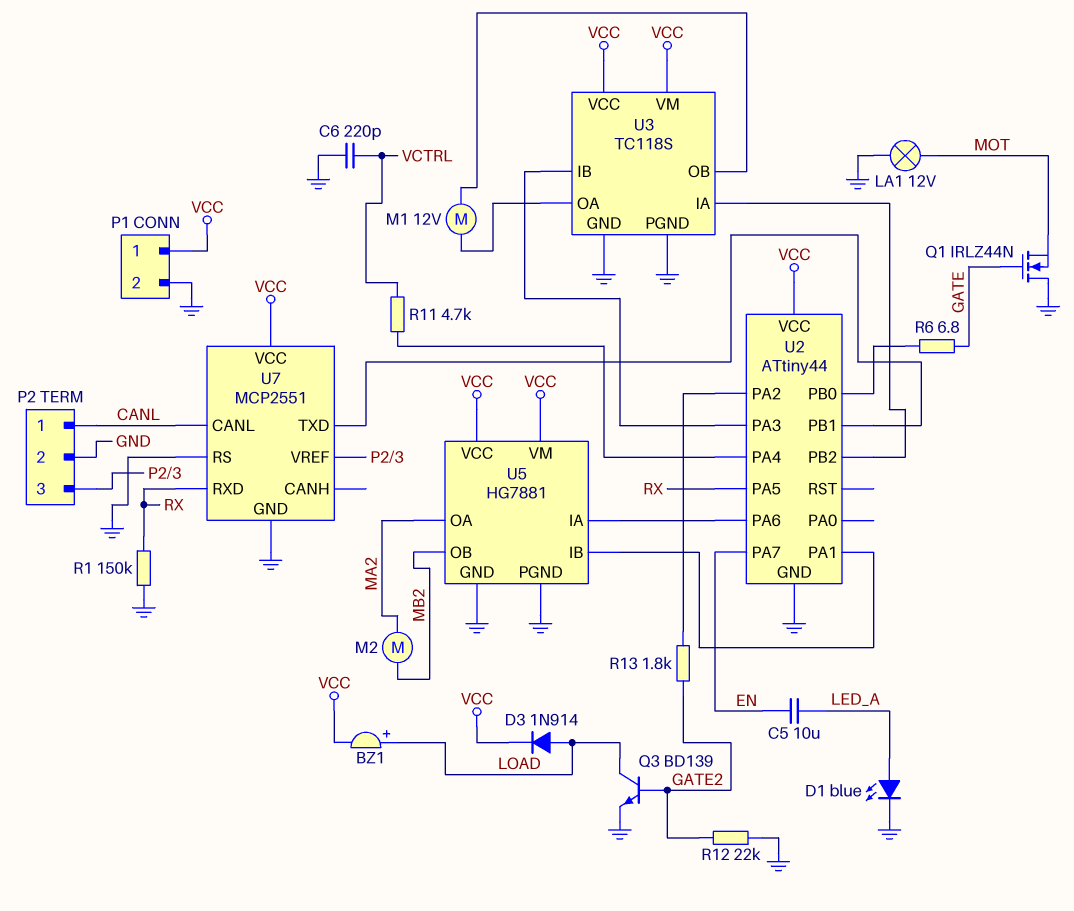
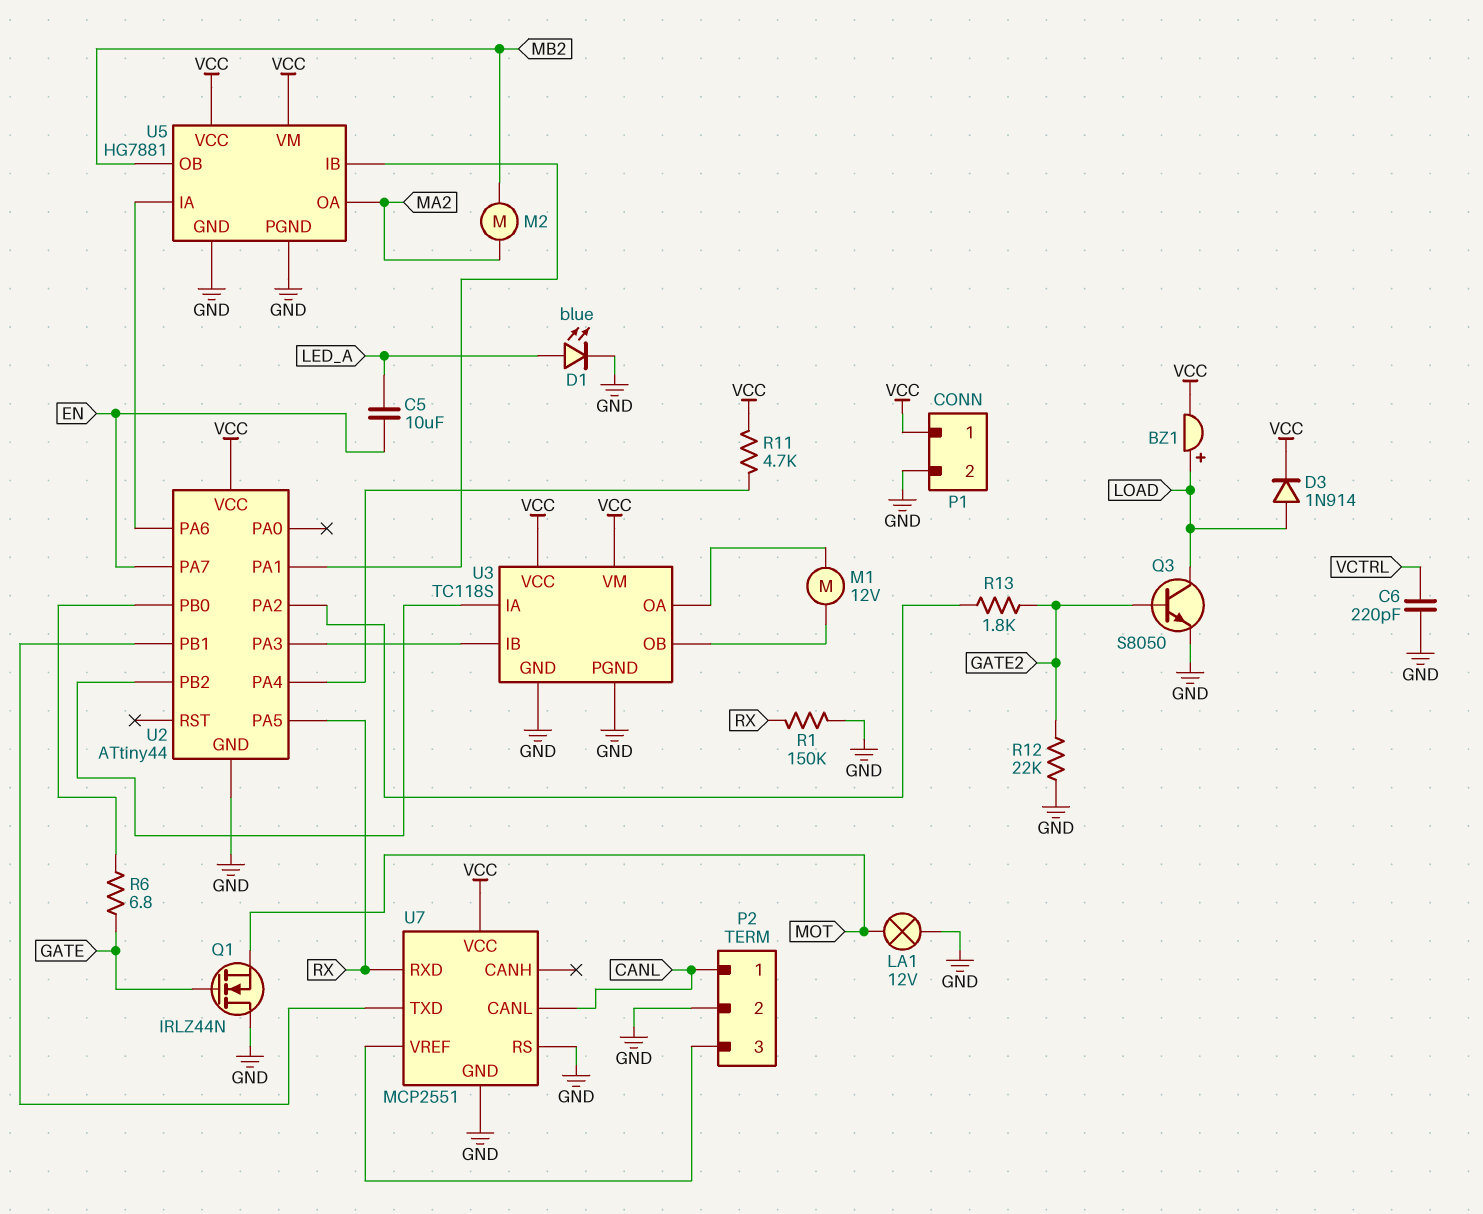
Q3: NPN BD139 (B GATE2, C LOAD, E GND) -> NPN S8050 (B GATE2, C LOAD, E GND)
R11: 4.7k (U2/PA4, VCTRL) -> 4.7k (U2/PA4, VCC)

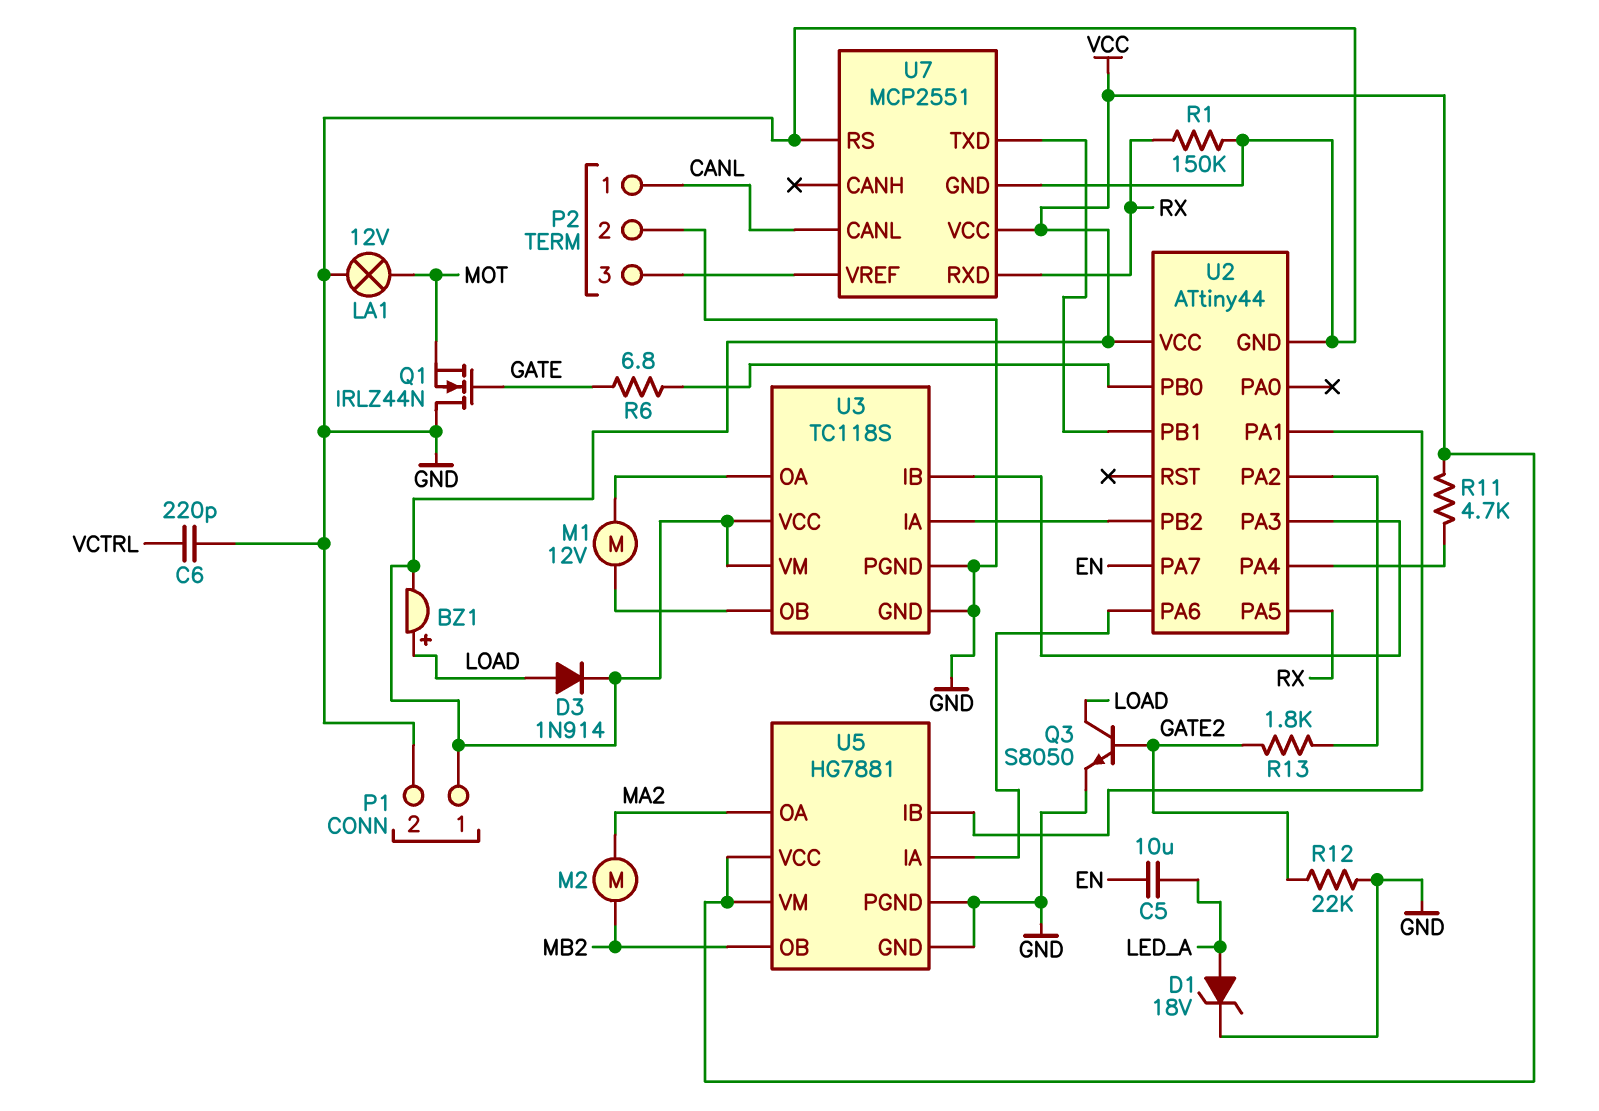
D1: LED blue (A LED_A, K GND) -> zener 18V (A LED_A, K GND)

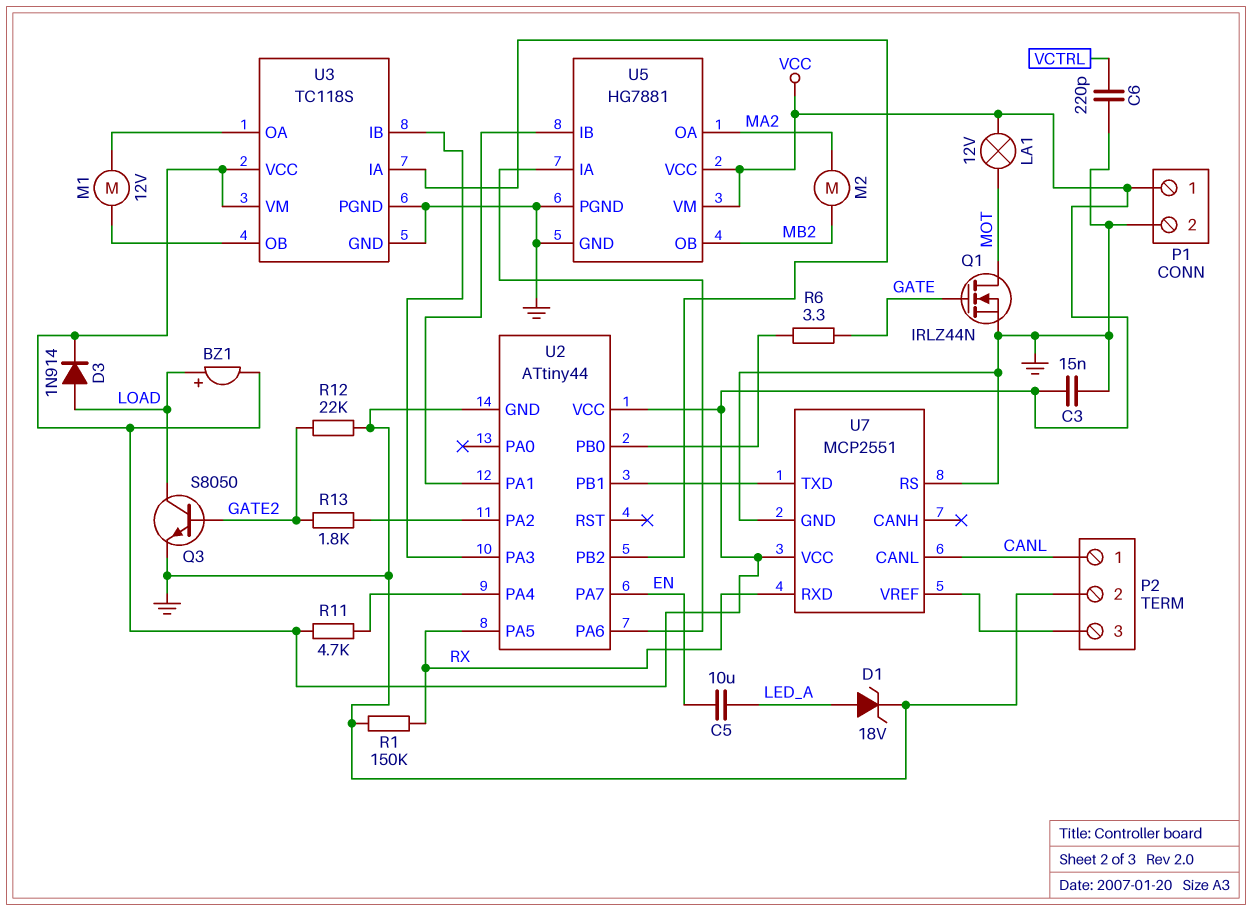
C3: none -> 15nF (GND, VCC)
LA1: lamp 12V (GND, MOT) -> lamp 12V (MOT, VCC)
Q1: NMOS IRLZ44N (G GATE, D GND, S MOT) -> NMOS IRLZ44N (G GATE, D MOT, S GND)
R6: 6.8 (GATE, U2/PB0) -> 3.3 (GATE, U2/PB0)

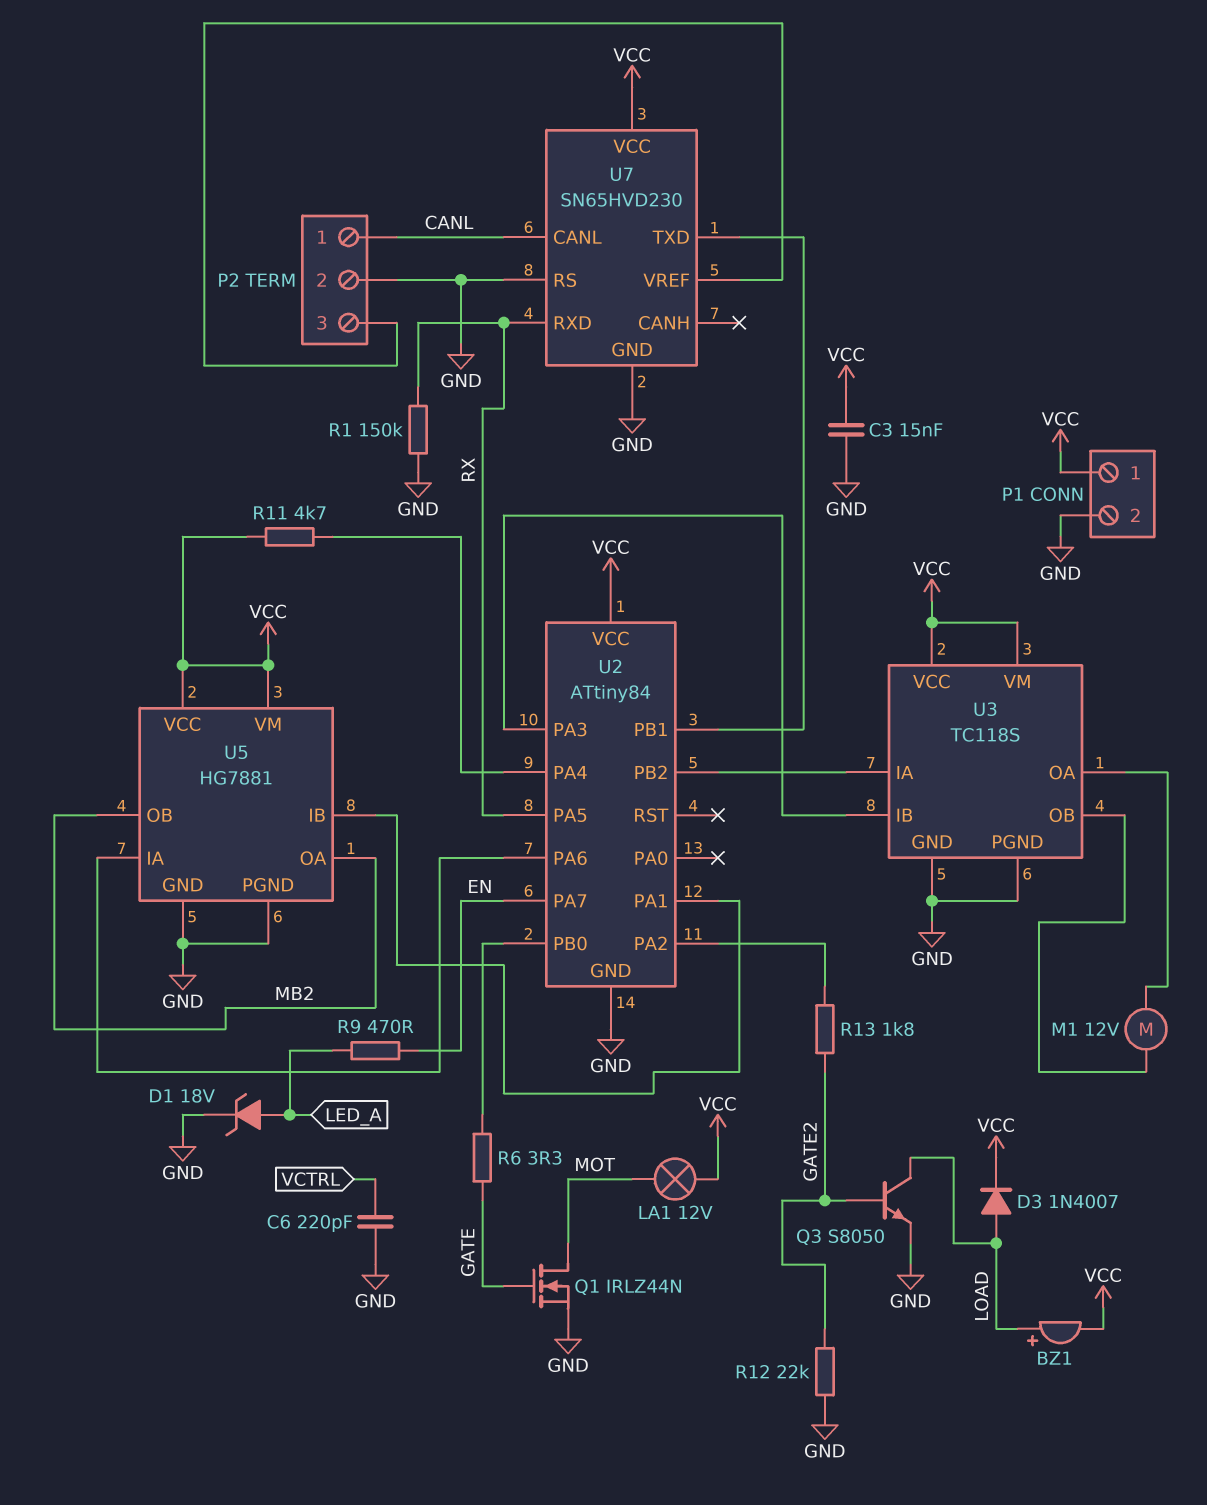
C5: 10uF (EN, LED_A) -> none
D3: diode 1N914 (A LOAD, K VCC) -> diode 1N4007 (A LOAD, K VCC)
M2: motor (MA2, MB2) -> none
R9: none -> 470 (EN, LED_A)
U2: ATtiny44 -> ATtiny84
U5 pin OA: MA2 -> MB2
U7: MCP2551 -> SN65HVD230

